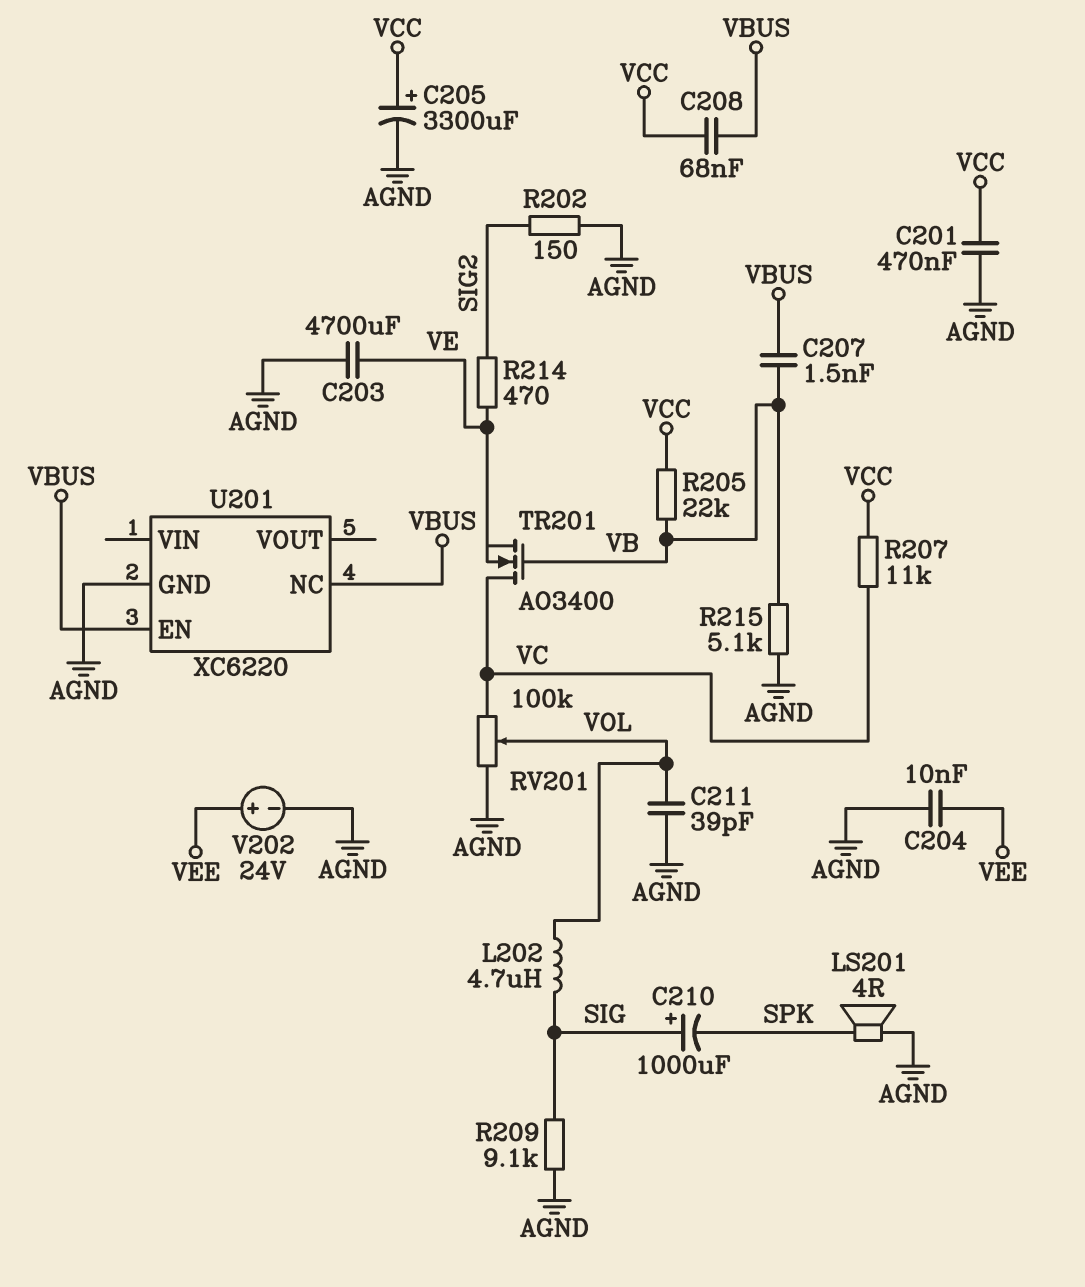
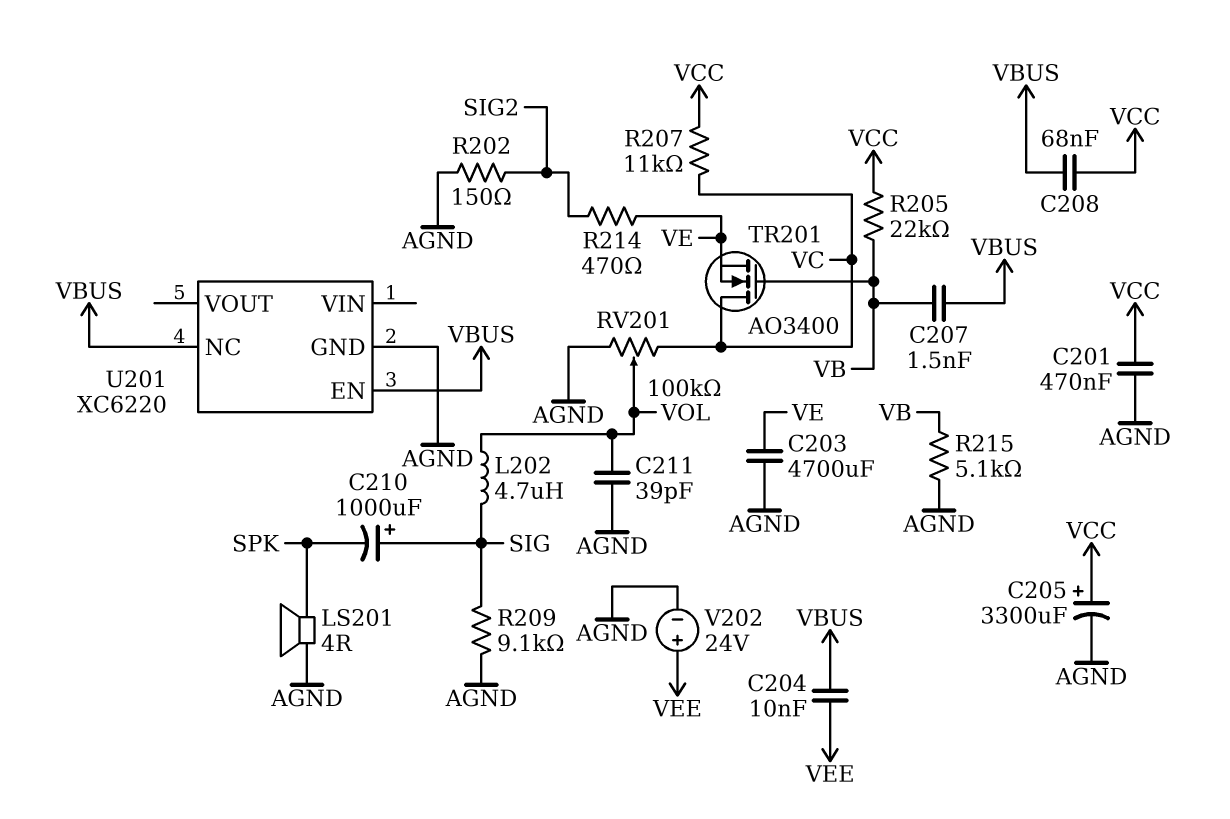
C204: 10nF (AGND, VEE) -> 10nF (VBUS, VEE)

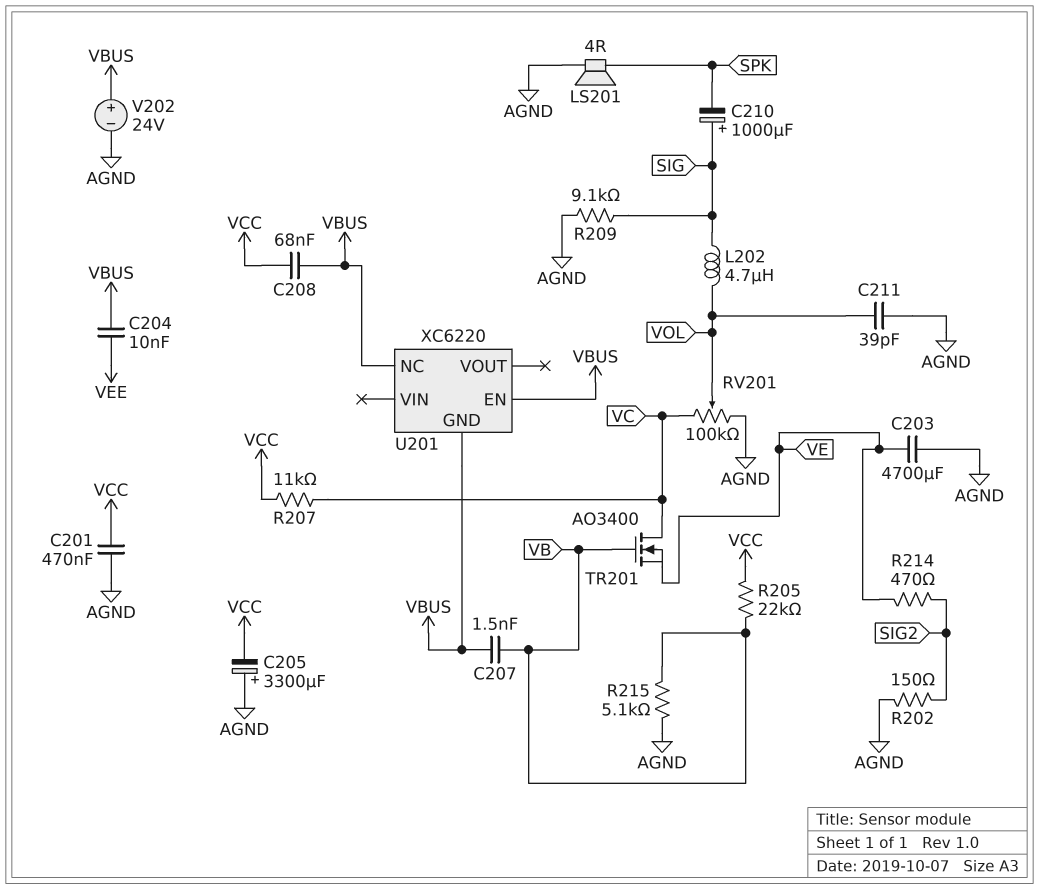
C205: 3300uF (plus VCC, minus AGND) -> 3300uF (plus AGND, minus VCC)
U201 pin GND: AGND -> VBUS
V202: 24V (plus VEE, minus AGND) -> 24V (plus VBUS, minus AGND)

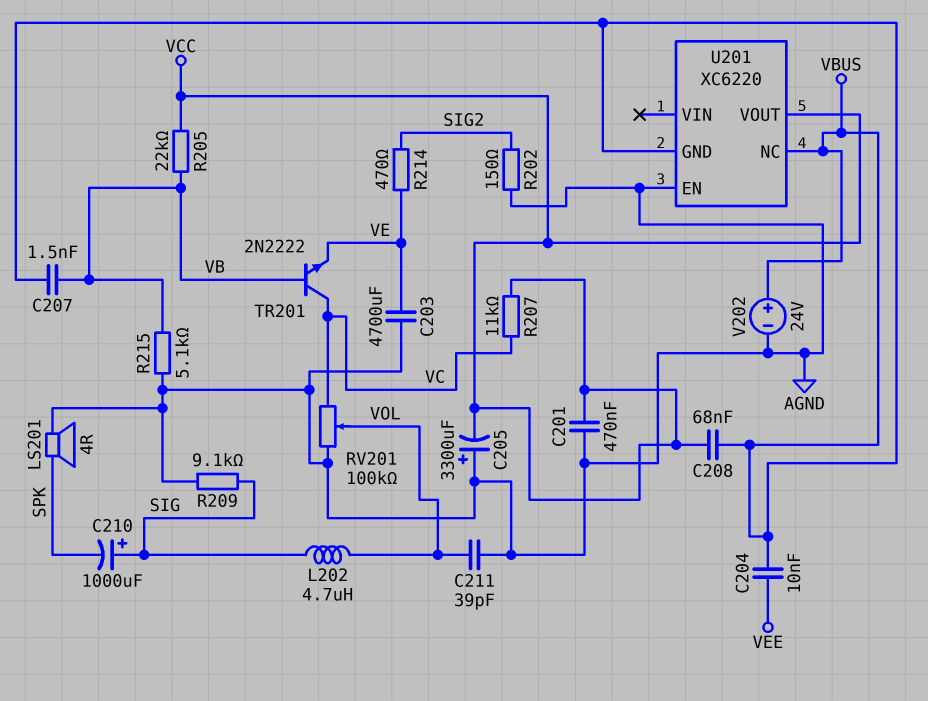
TR201: NMOS AO3400 (G VB, D VC, S VE) -> NPN 2N2222 (B VB, C VC, E VE)
U201 pin EN: VBUS -> AGND
U201 pin VOUT: none -> VCC

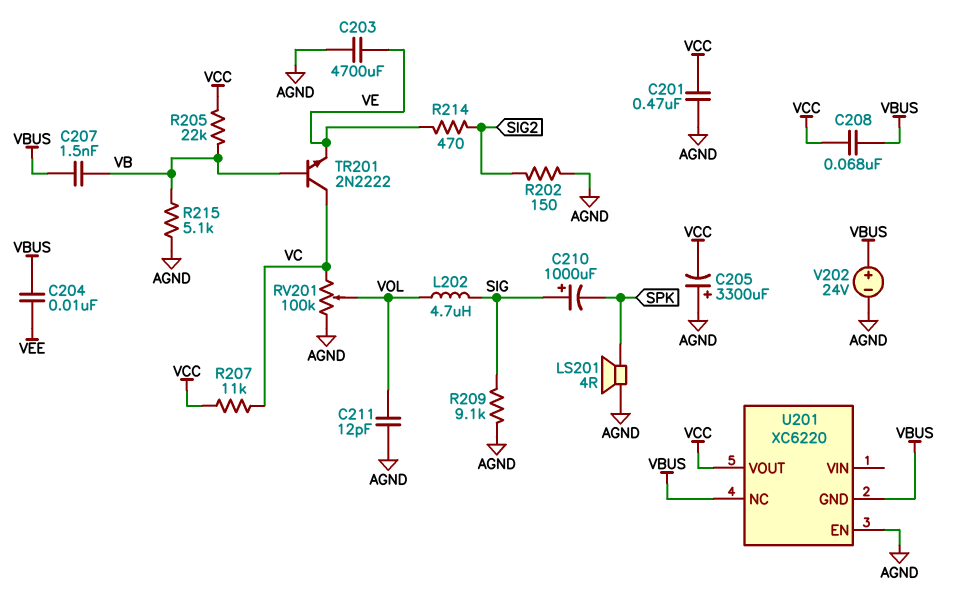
C211: 39pF (AGND, VOL) -> 12pF (AGND, VOL)

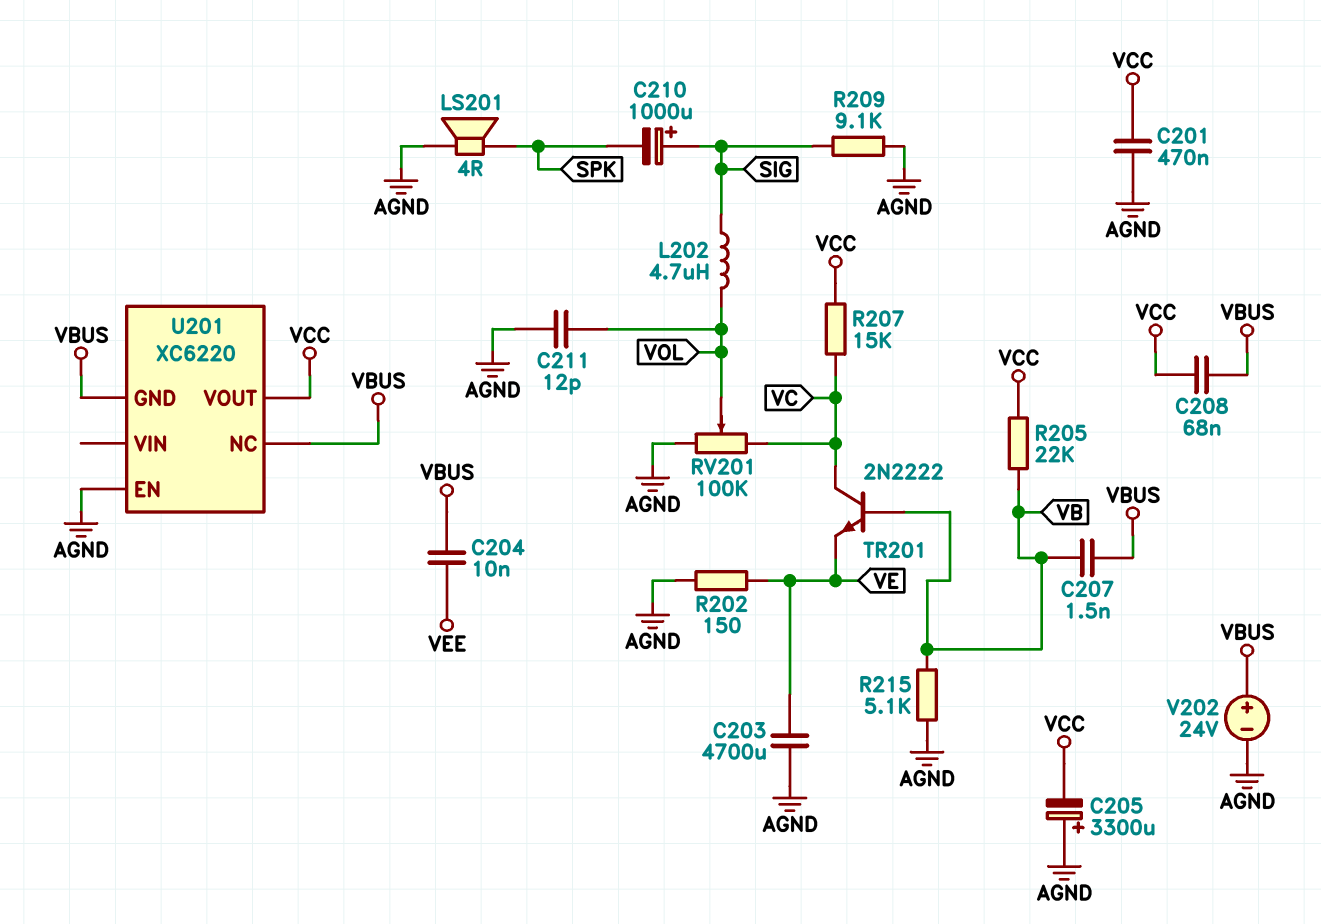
R202: 150 (AGND, SIG2) -> 150 (AGND, VE)
R207: 11k (VC, VCC) -> 15k (VC, VCC)
R214: 470 (SIG2, VE) -> none

